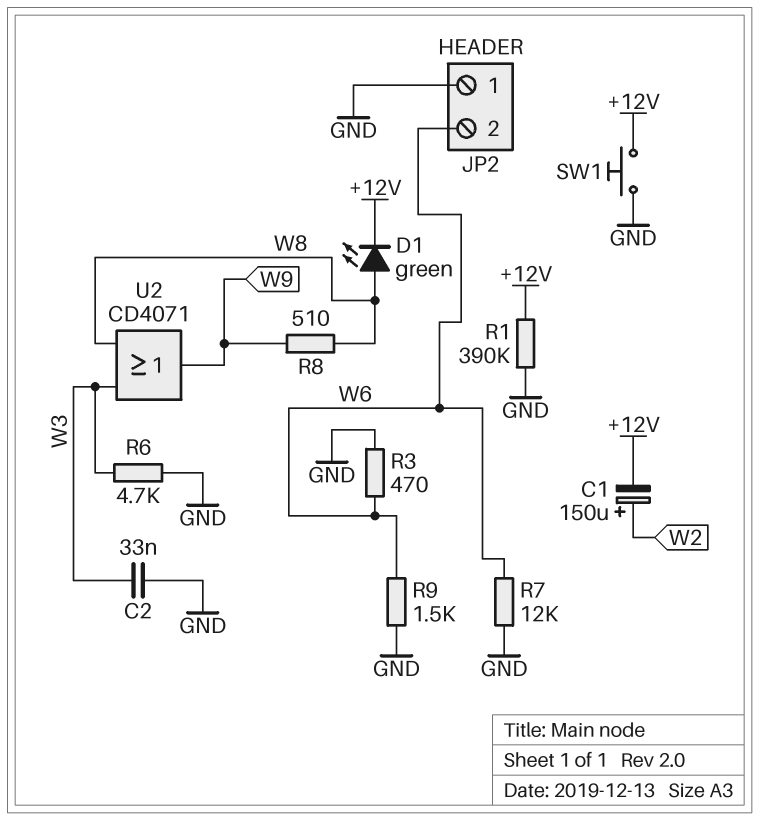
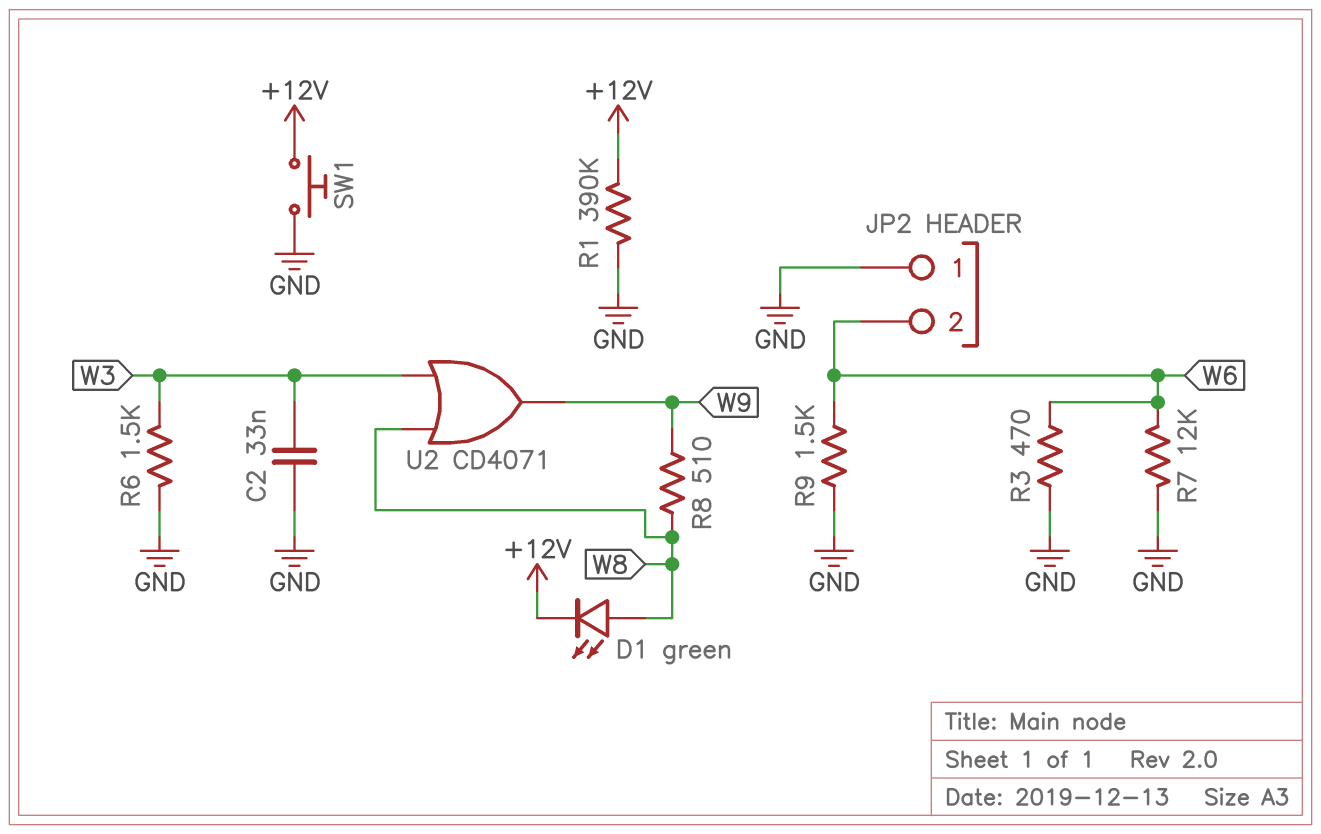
C1: 150uF (plus W2, minus +12V) -> none
R6: 4.7k (GND, W3) -> 1.5k (GND, W3)

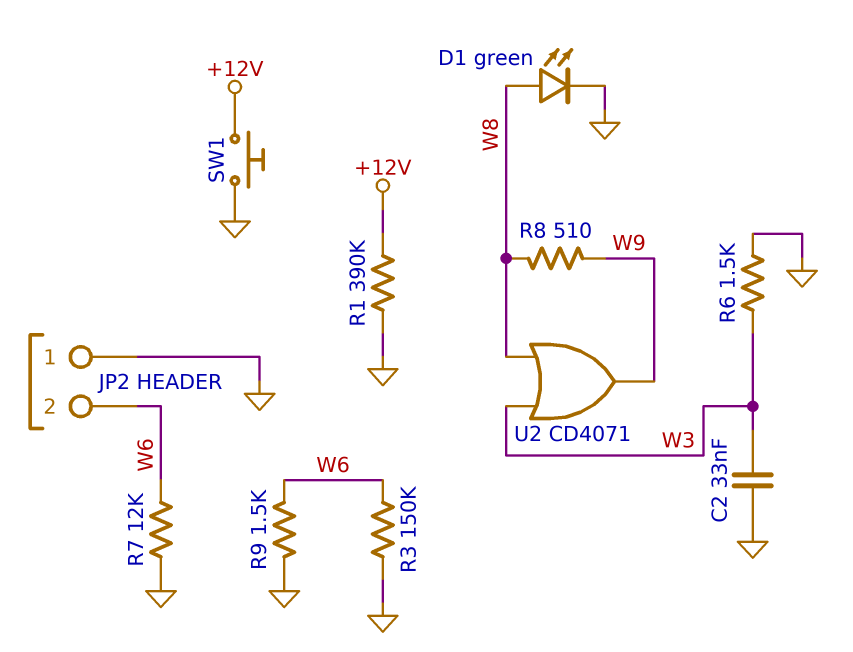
D1: LED green (A W8, K +12V) -> LED green (A W8, K GND)
R3: 470 (GND, W6) -> 150k (GND, W6)

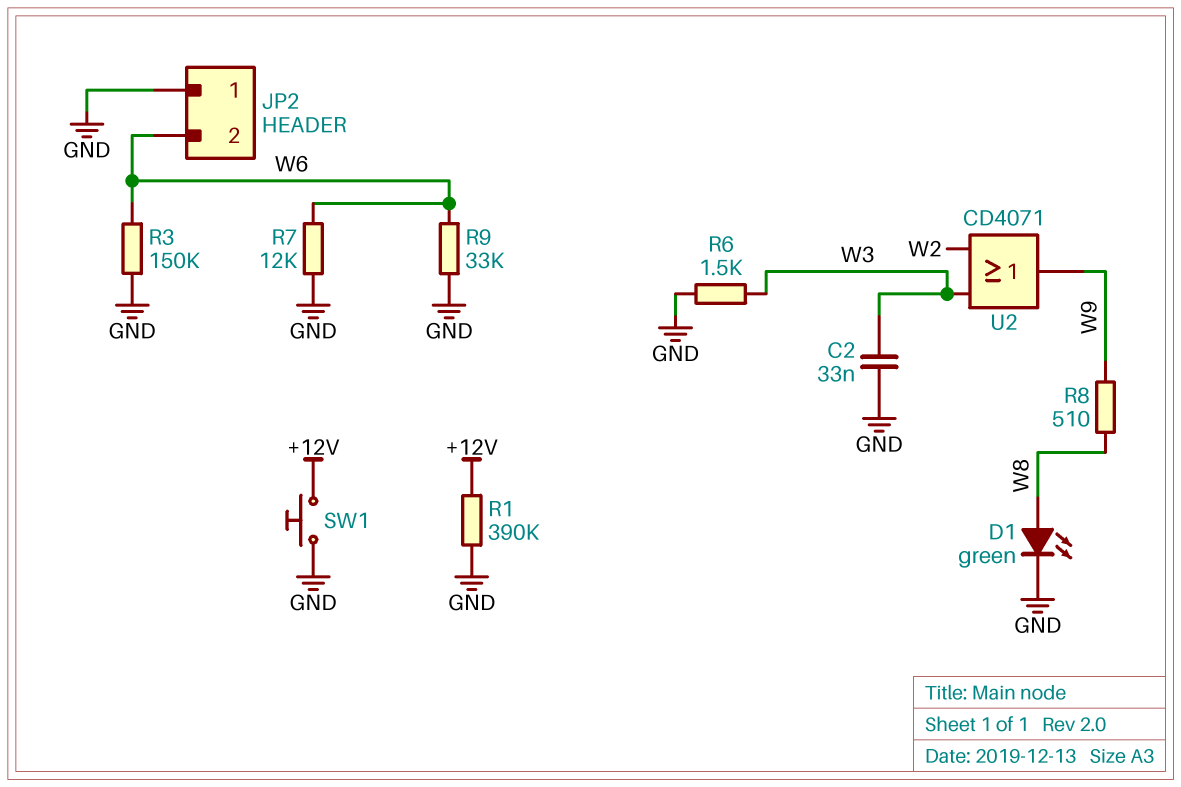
R9: 1.5k (GND, W6) -> 33k (GND, W6)
U2: OR CD4071 (in W3, in W8, out W9) -> OR CD4071 (in W2, in W3, out W9)

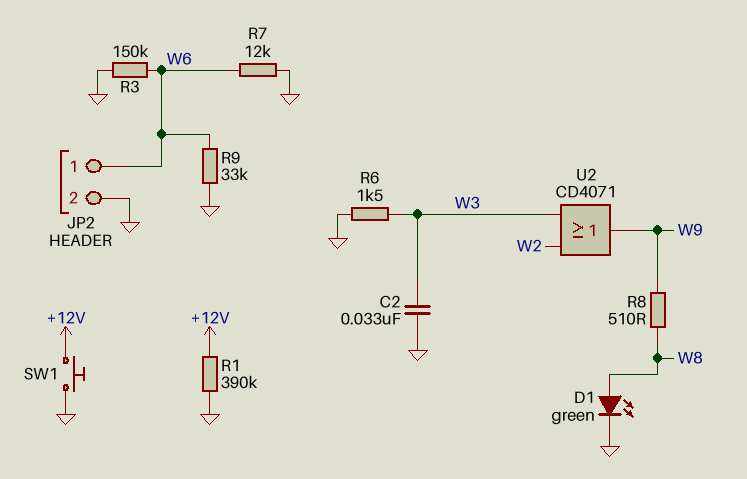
JP2 pin 1: GND -> W6
JP2 pin 2: W6 -> GND

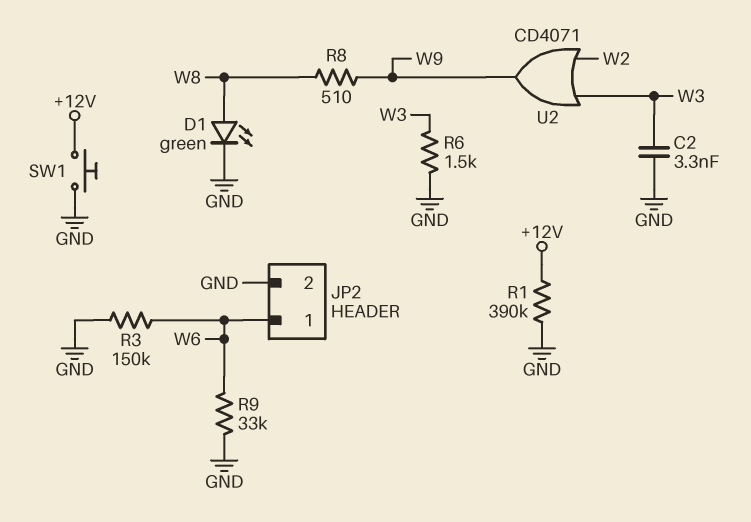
C2: 33nF (GND, W3) -> 3.3nF (GND, W3)
R7: 12k (GND, W6) -> none

